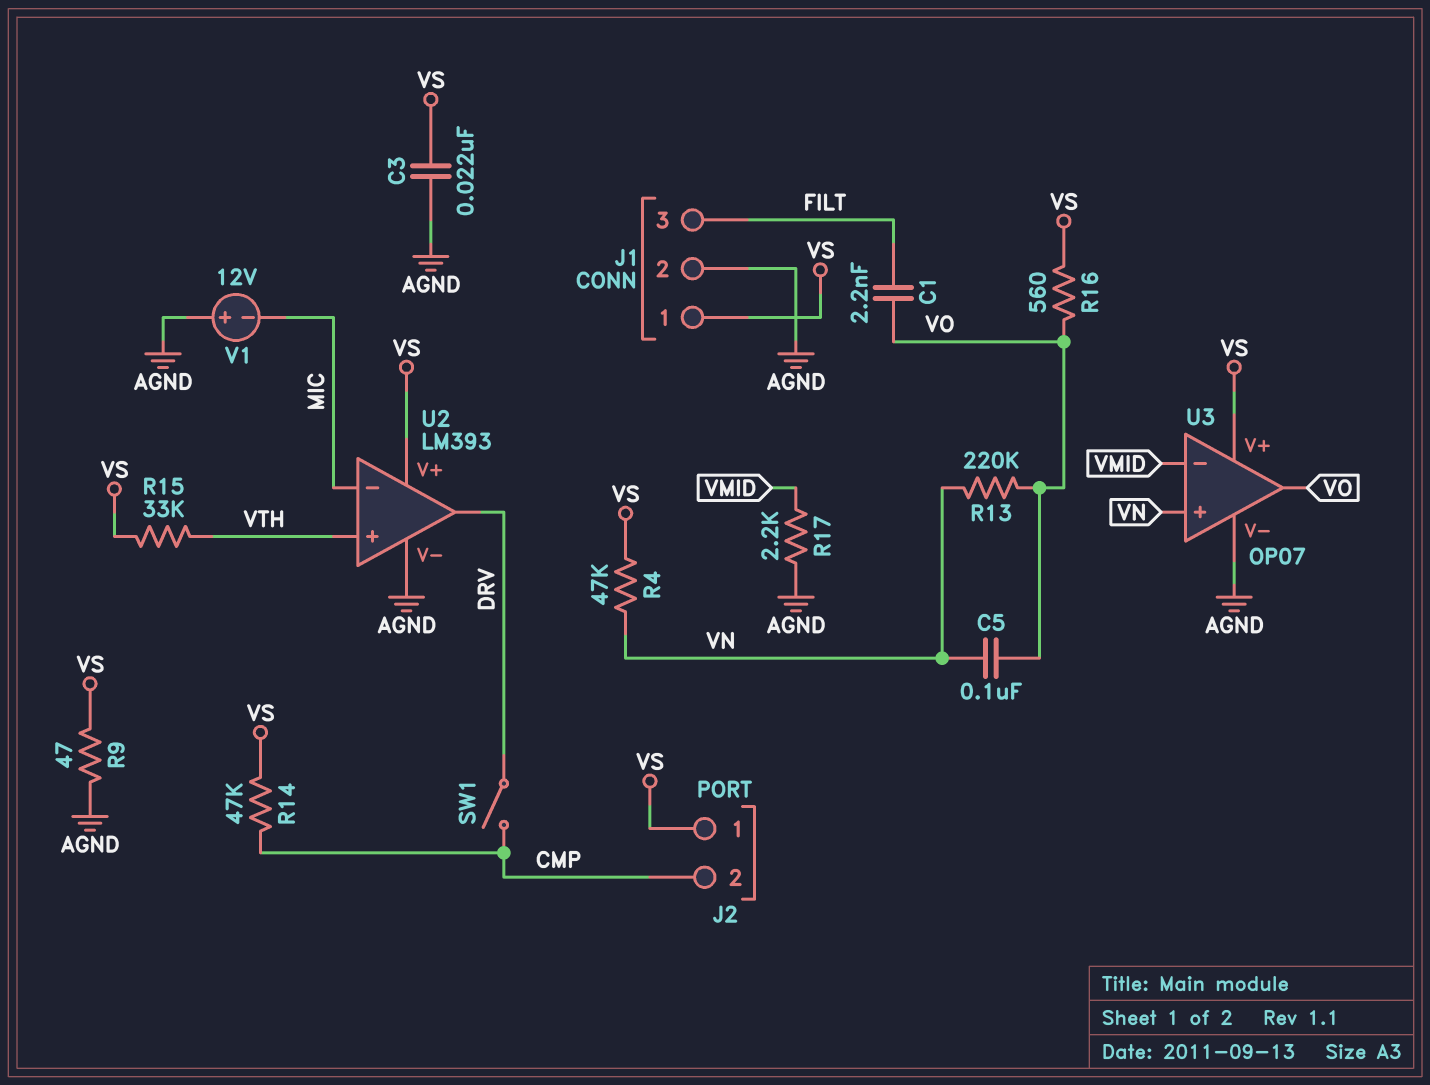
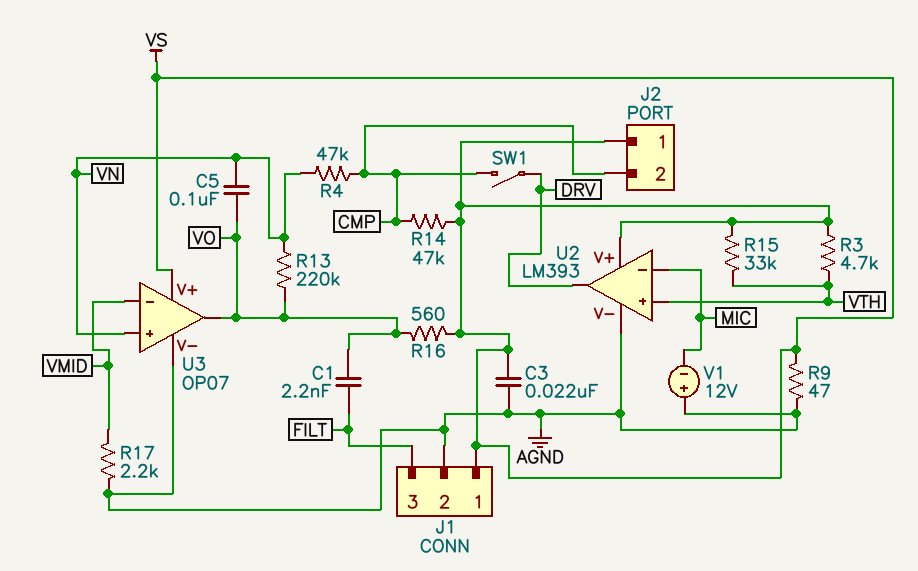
R3: none -> 4.7k (VS, VTH)
R4: 47k (VN, VS) -> 47k (CMP, VN)

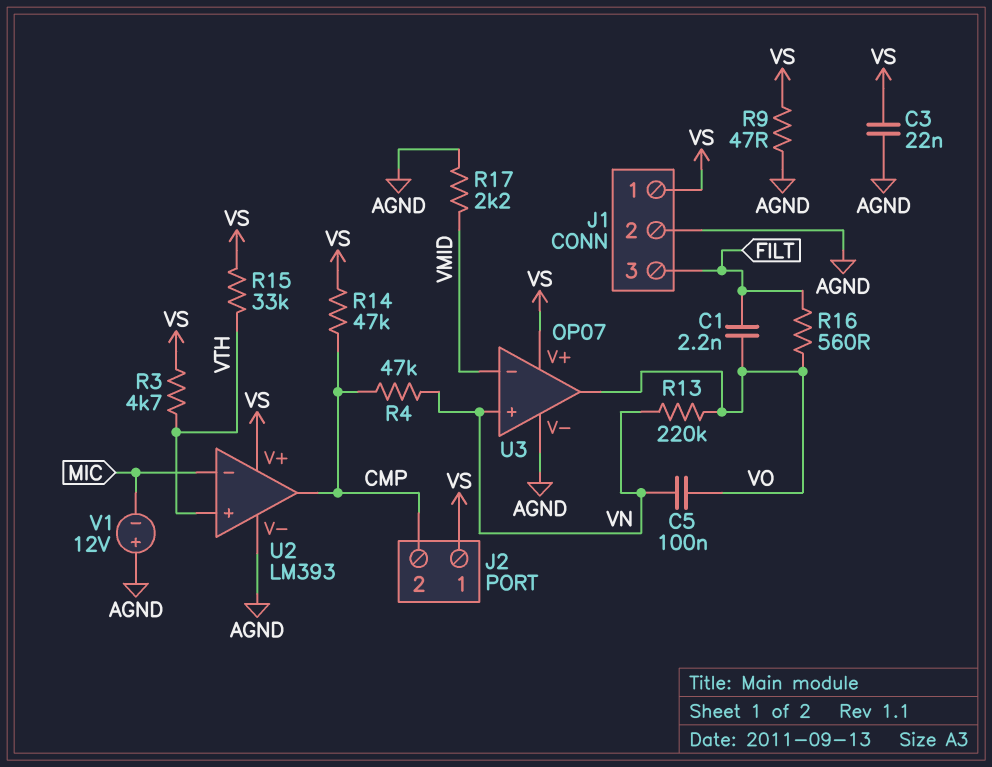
R16: 560 (VO, VS) -> 560 (FILT, VO)
SW1: switch (CMP, DRV) -> none
U2 pin out: DRV -> CMP

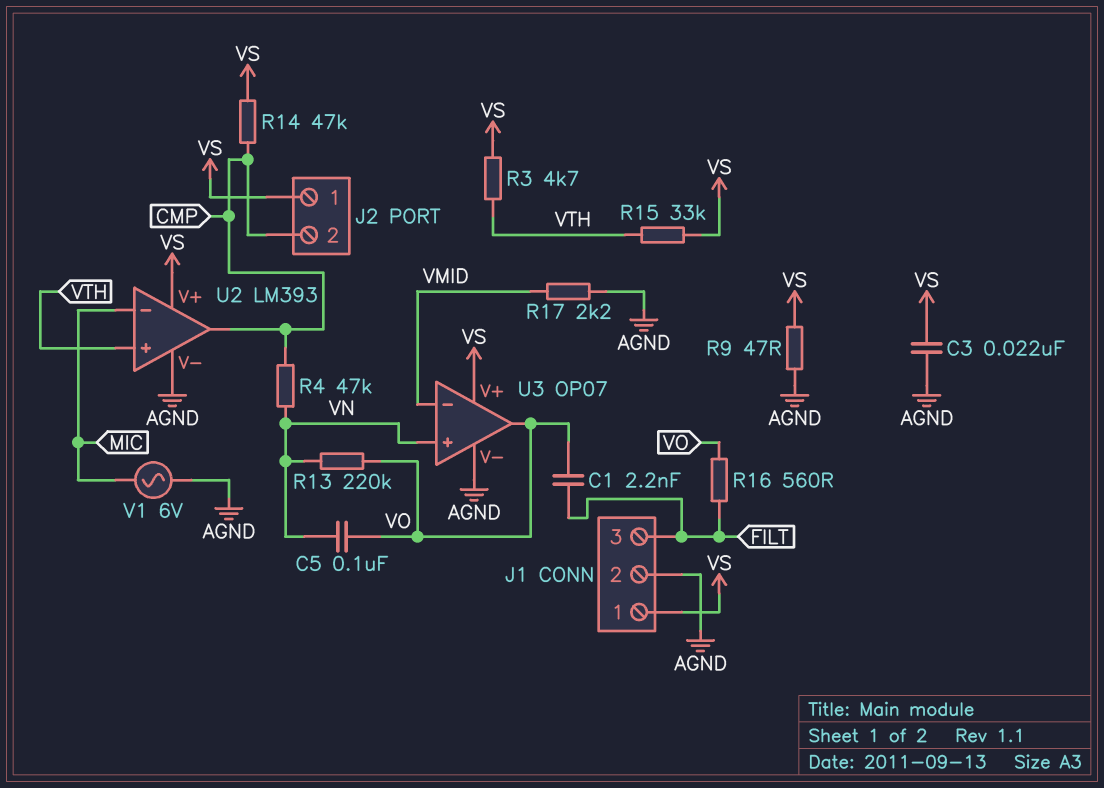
V1: 12V (plus AGND, minus MIC) -> AC 6V (AGND, MIC)

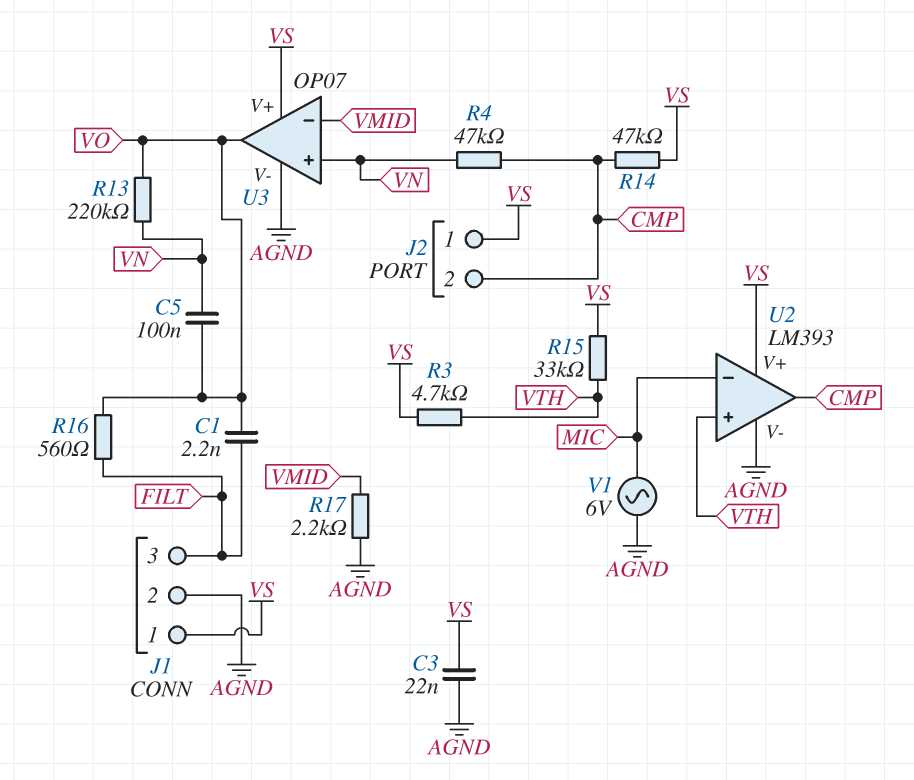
R9: 47 (AGND, VS) -> none

